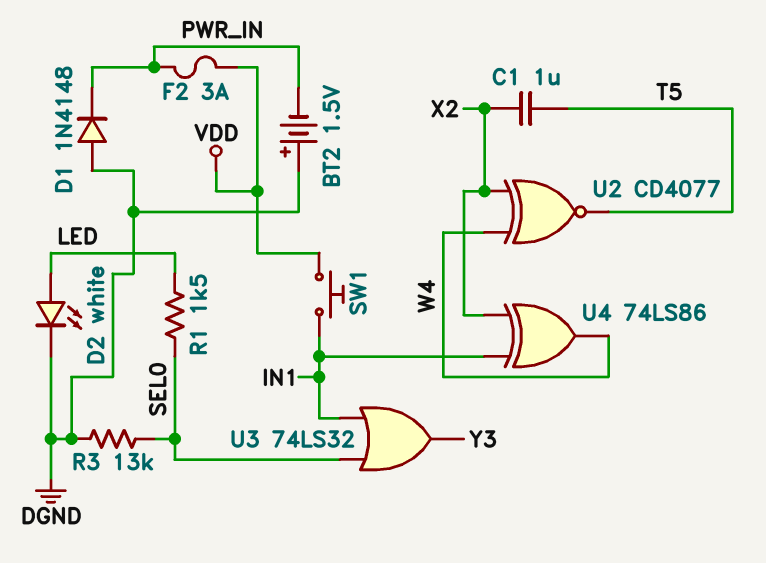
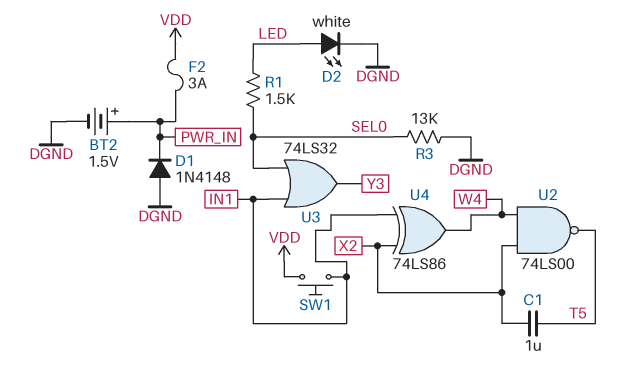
BT2: 1.5V (plus DGND, minus PWR_IN) -> 1.5V (plus PWR_IN, minus DGND)
U2: XNOR CD4077 (in W4, in X2, out T5) -> NAND 74LS00 (in W4, in X2, out T5)

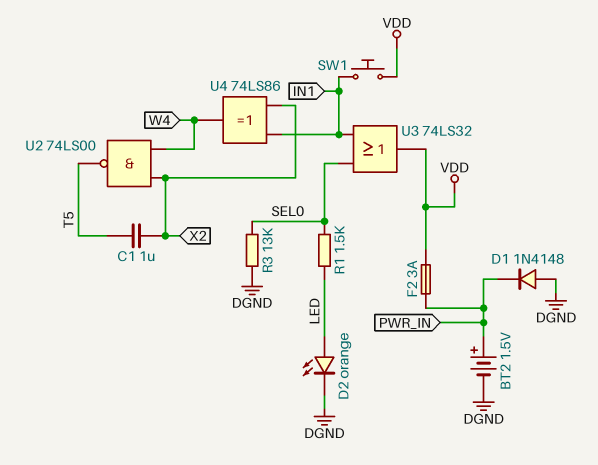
D2: LED white (A LED, K DGND) -> LED orange (A LED, K DGND)
U3: OR 74LS32 (in IN1, in SEL0, out Y3) -> OR 74LS32 (in IN1, in SEL0, out VDD)

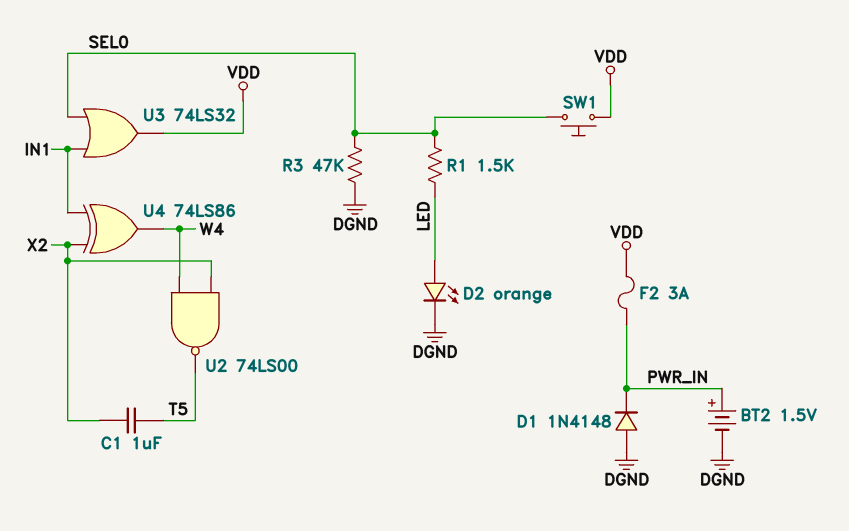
R3: 13k (DGND, SEL0) -> 47k (DGND, SEL0)
SW1: button (IN1, VDD) -> button (SEL0, VDD)

